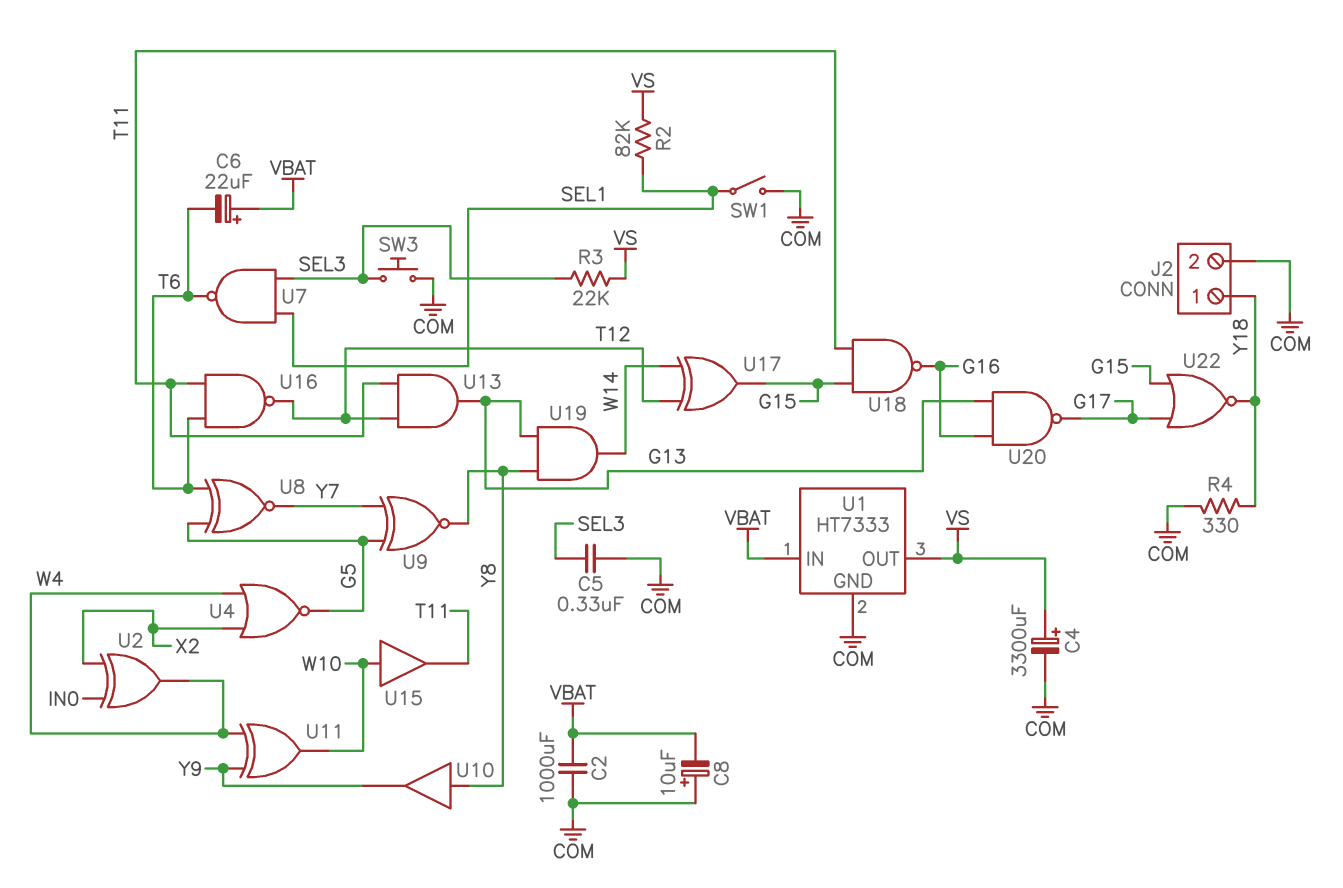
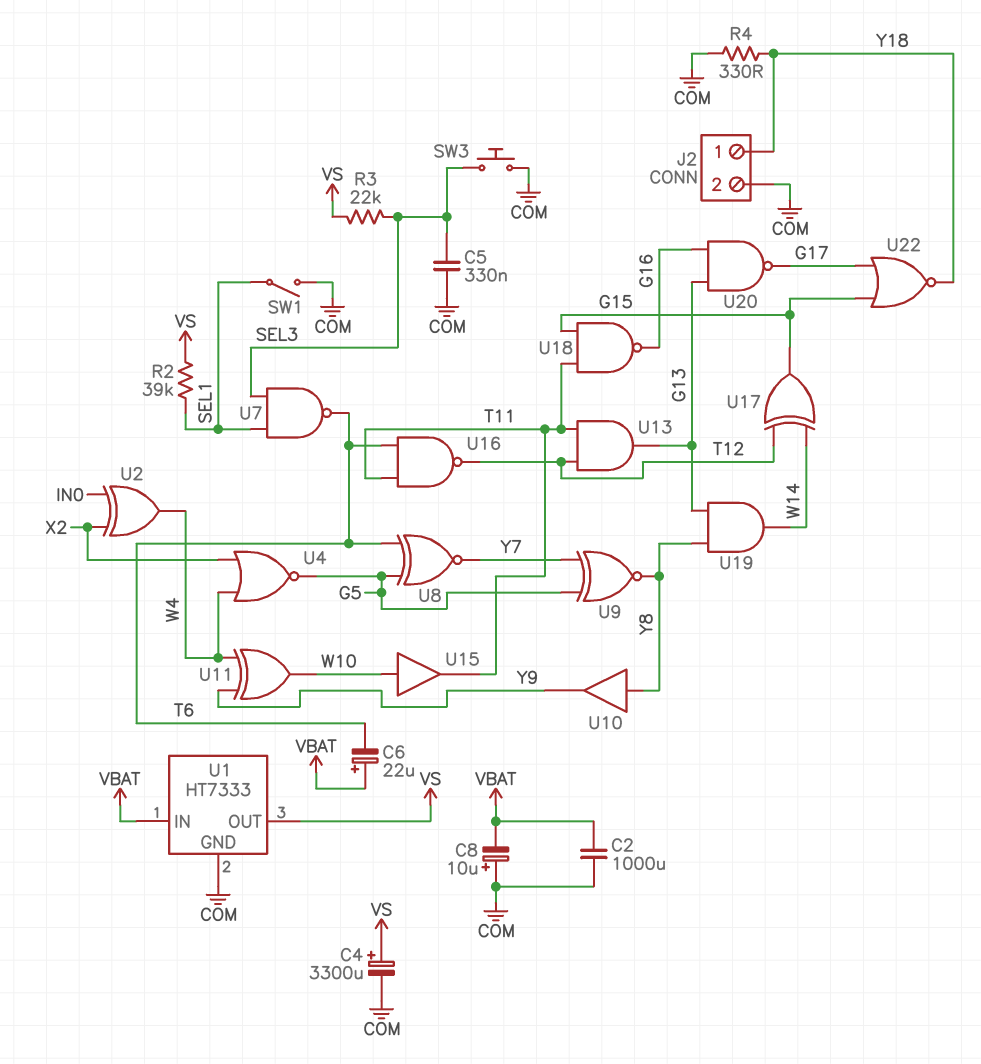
R2: 82k (SEL1, VS) -> 39k (SEL1, VS)

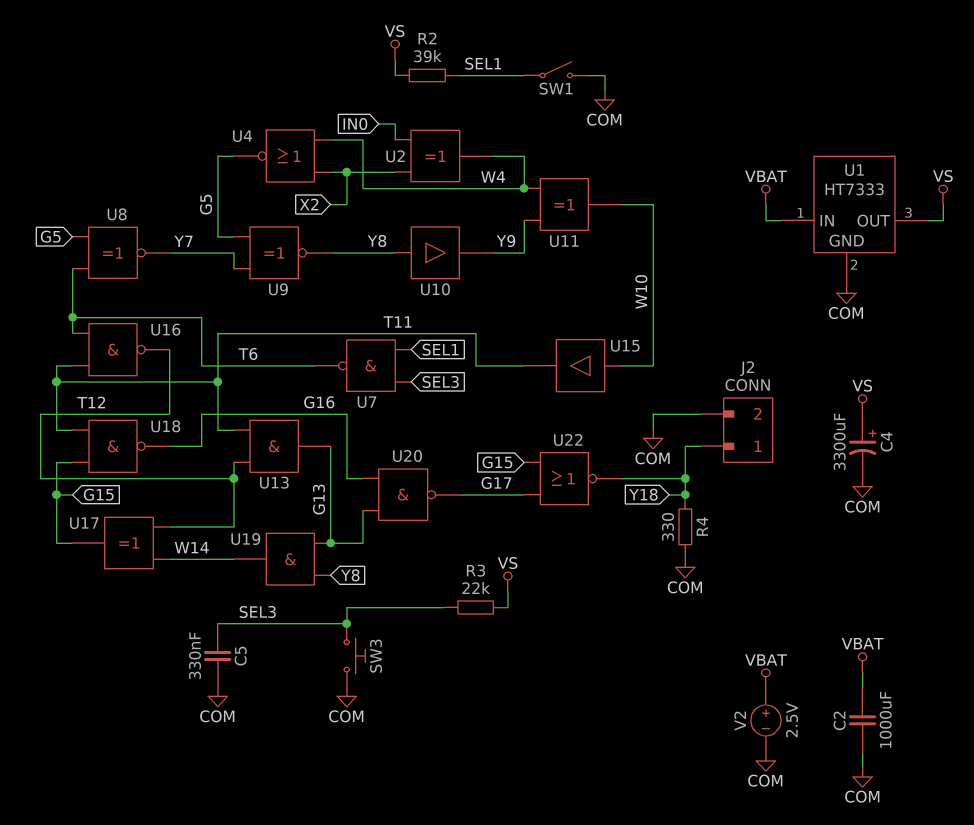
C6: 22uF (plus VBAT, minus T6) -> none
C8: 10uF (plus COM, minus VBAT) -> none
V2: none -> 2.5V (plus VBAT, minus COM)

